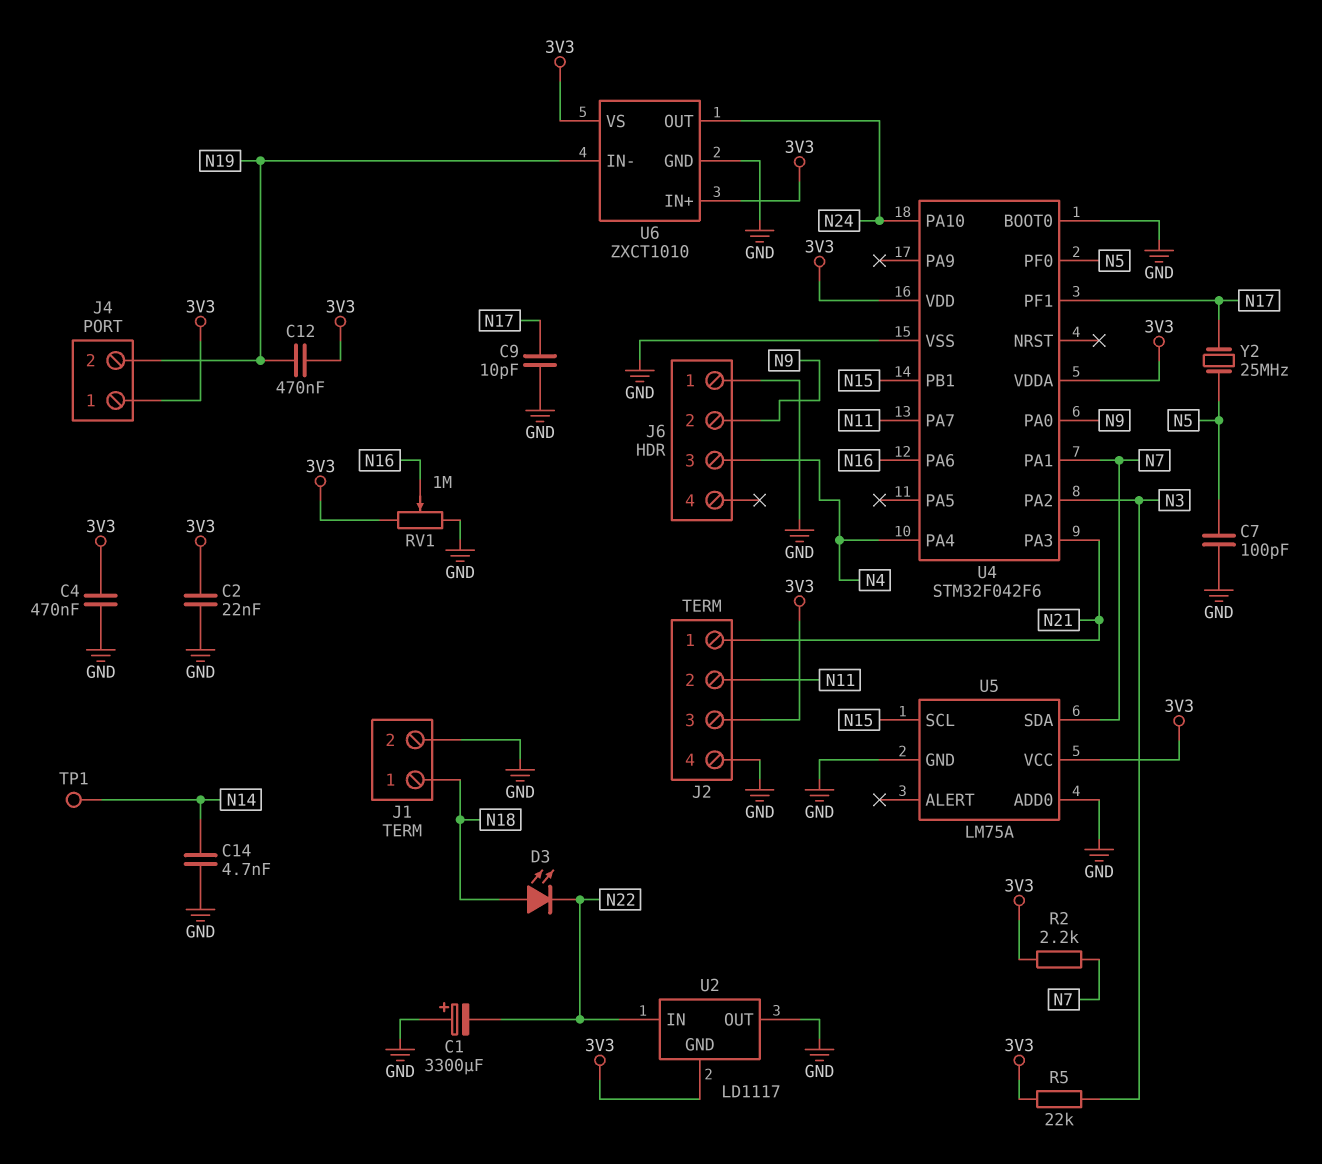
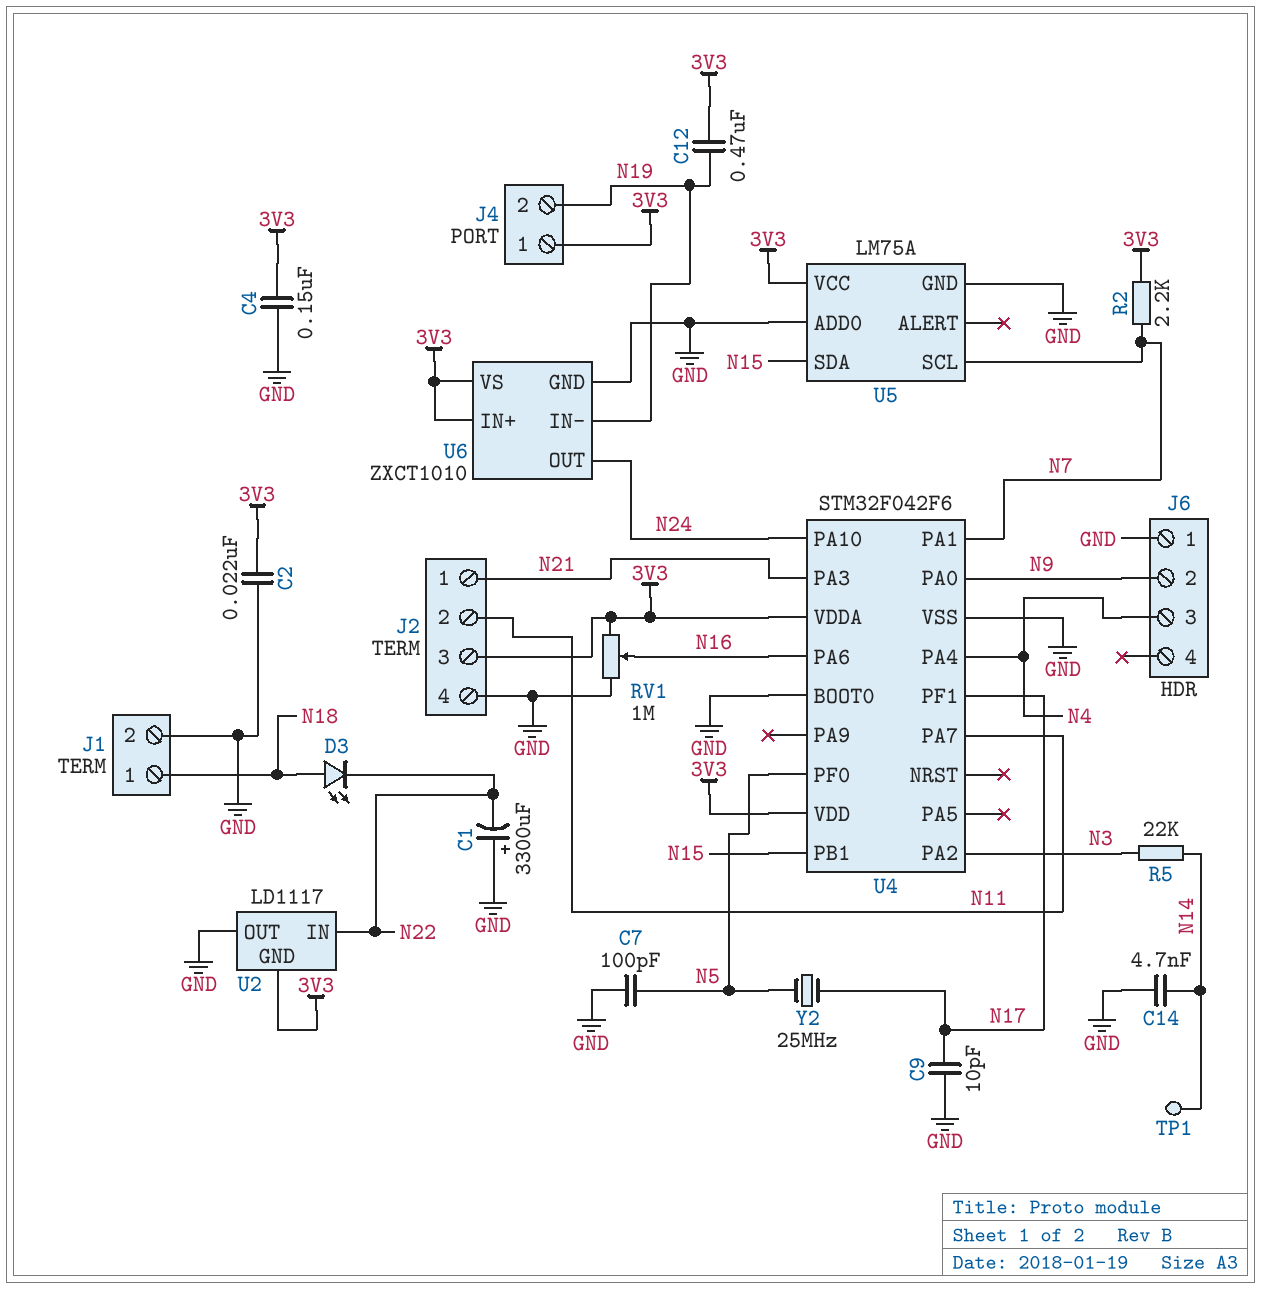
C4: 470nF (3V3, GND) -> 150nF (3V3, GND)
R5: 22k (3V3, N3) -> 22k (N3, N14)
U5 pin SCL: N15 -> N7
U5 pin SDA: N7 -> N15

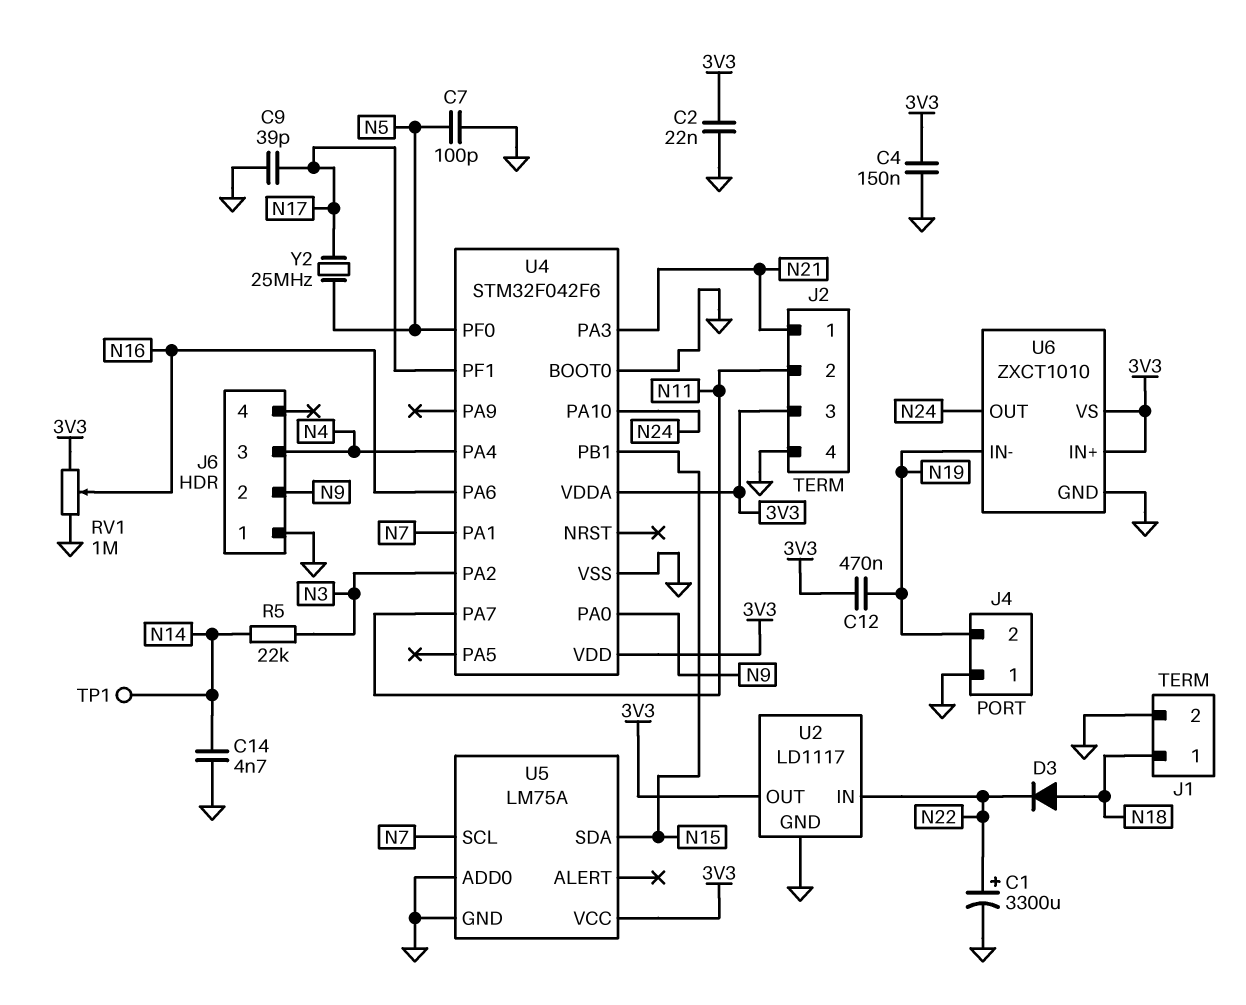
C1: 3300uF (plus GND, minus N22) -> 3300uF (plus N22, minus GND)
C9: 10pF (GND, N17) -> 39pF (GND, N17)
D3: LED (A N18, K N22) -> diode (A N18, K N22)
J4 pin 1: 3V3 -> GND
R2: 2.2k (3V3, N7) -> none
U2 pin GND: 3V3 -> GND
U2 pin OUT: GND -> 3V3

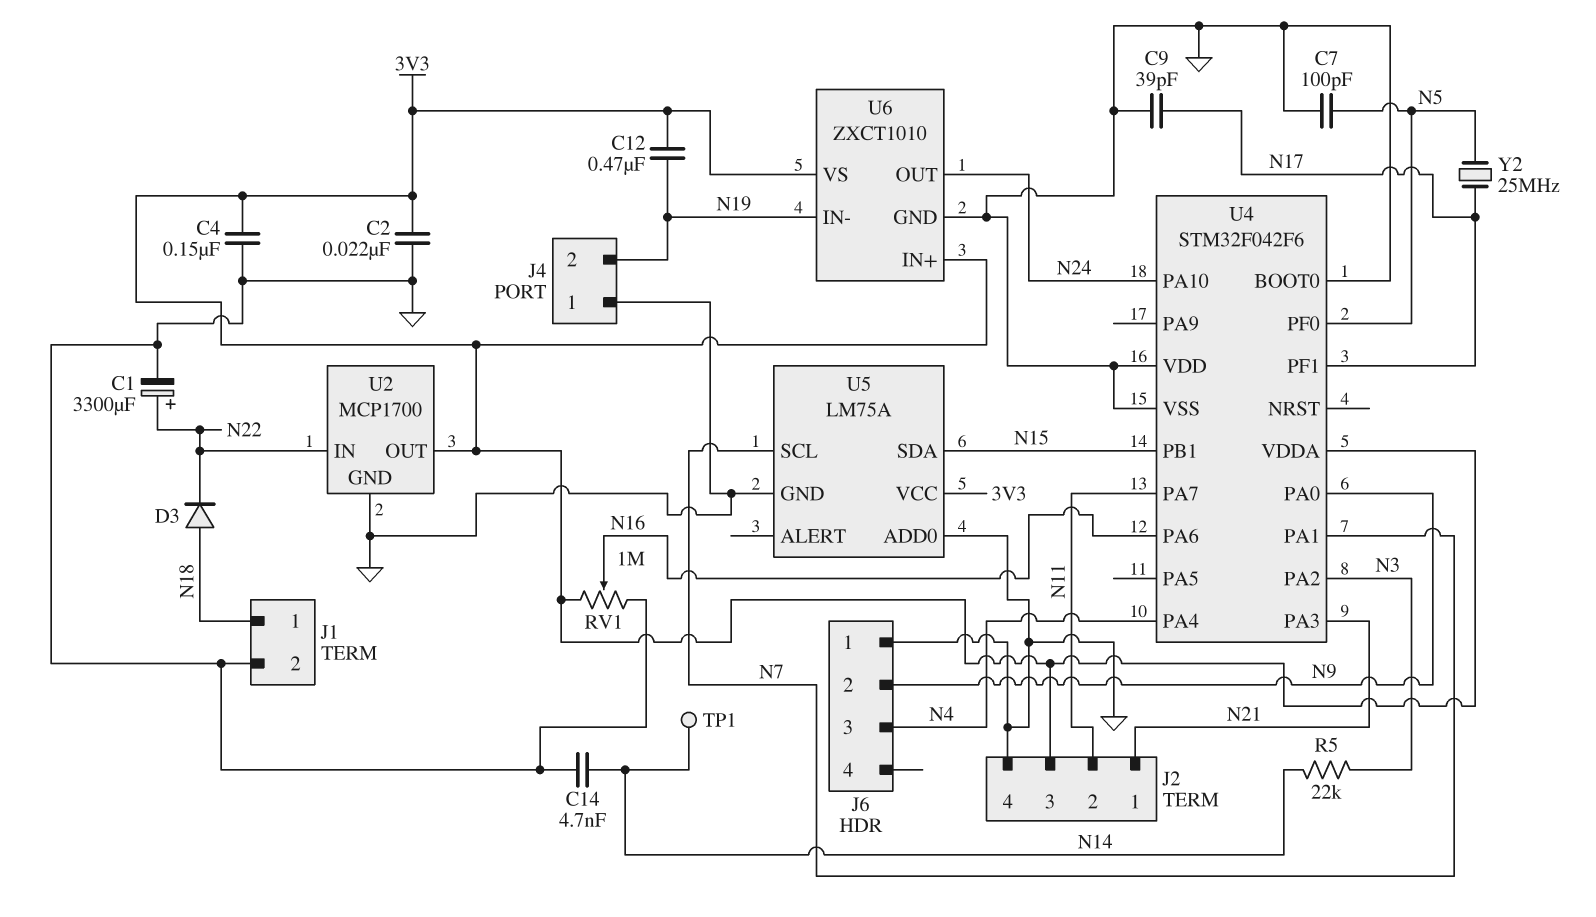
U2: LD1117 -> MCP1700
U4 pin VDD: 3V3 -> GND

